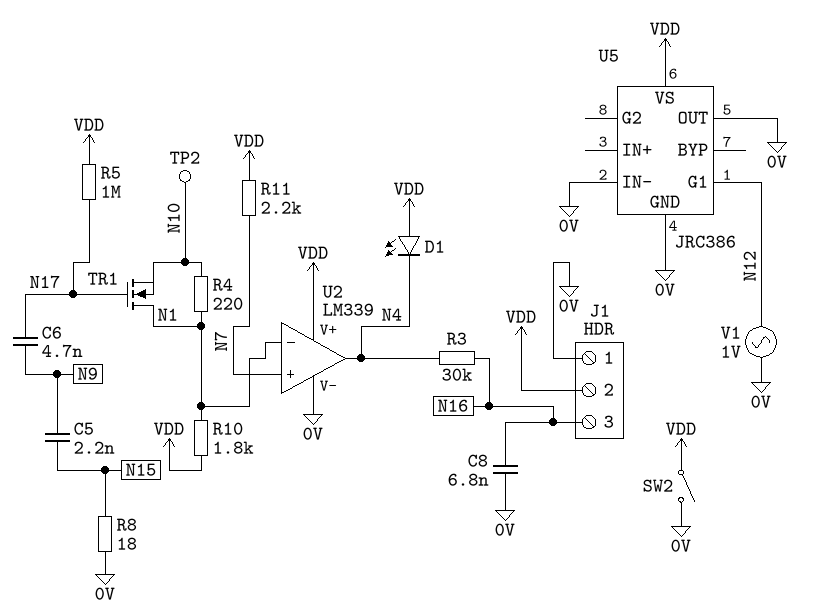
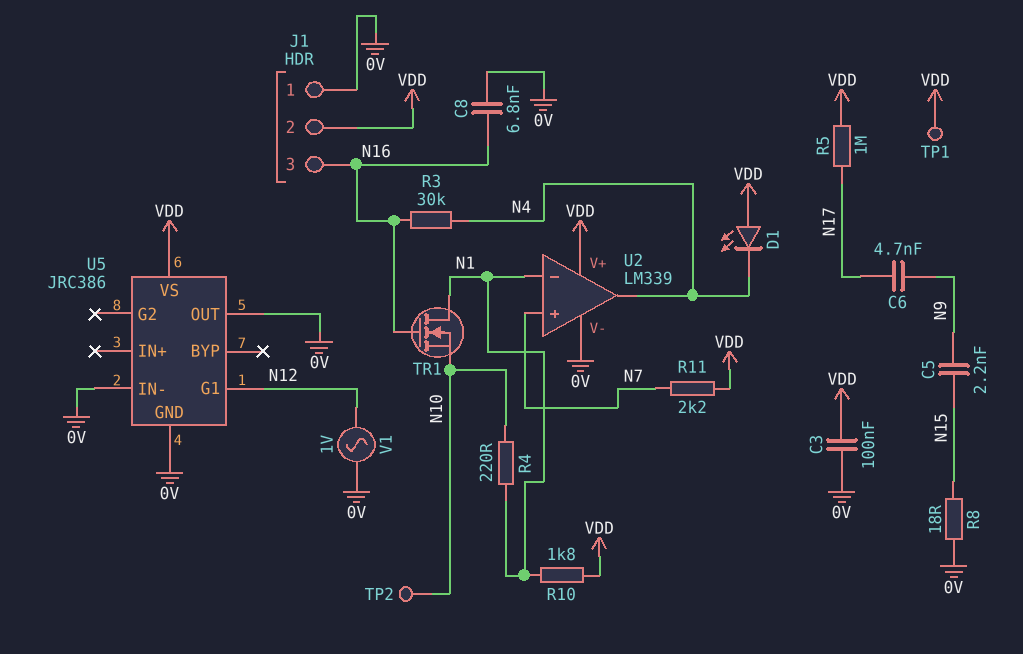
C3: none -> 100nF (0V, VDD)
SW2: switch (0V, VDD) -> none
TP1: none -> test point (VDD)
TR1: NMOS (G N17, D N1, S N10) -> NMOS (G N16, D N1, S N10)

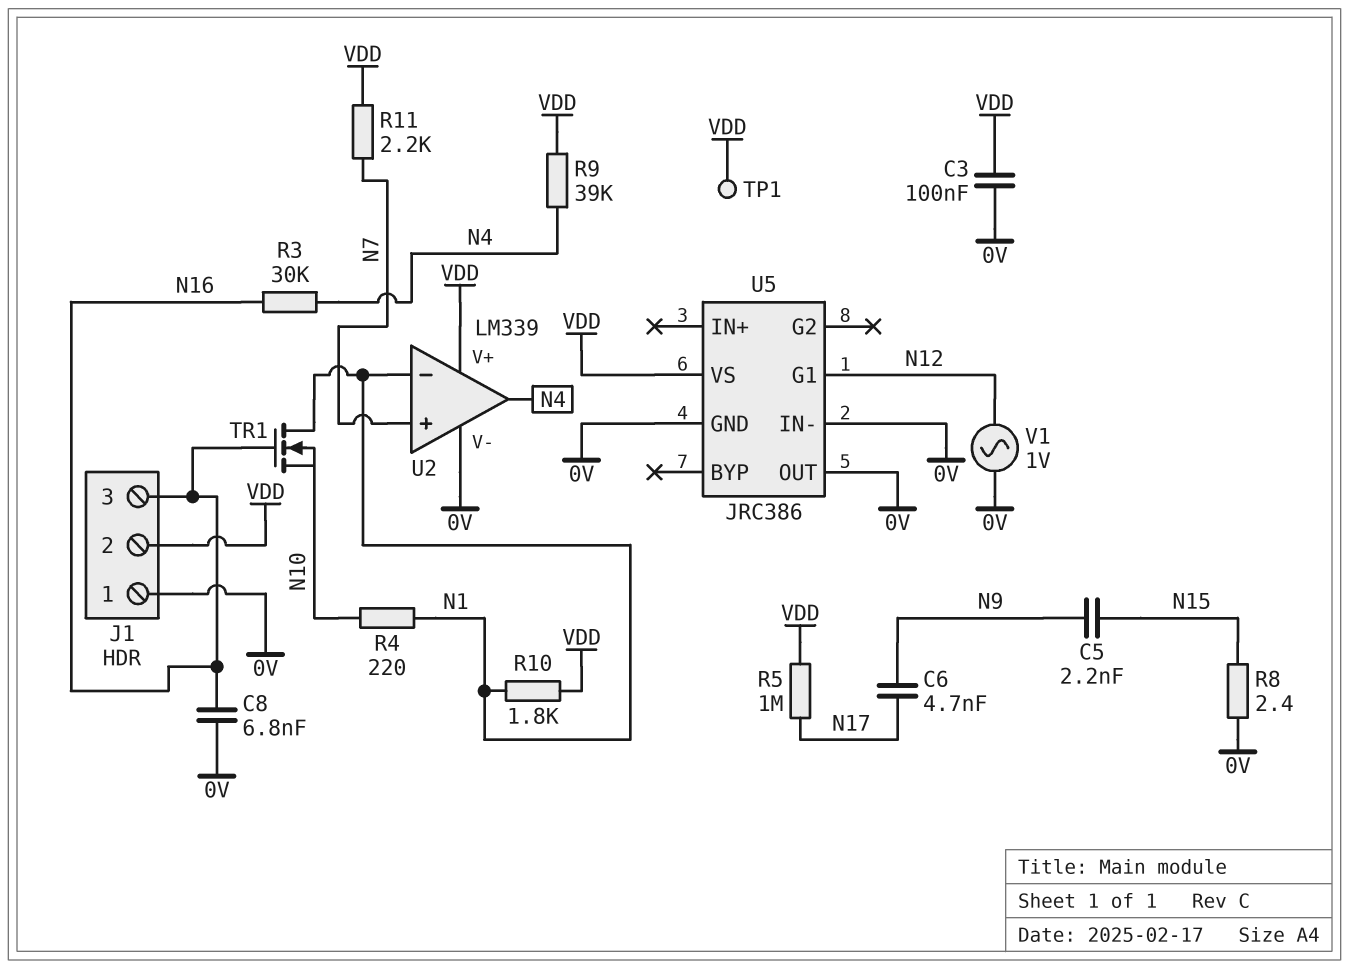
D1: LED (A VDD, K N4) -> none
R8: 18 (0V, N15) -> 2.4 (0V, N15)
R9: none -> 39k (N4, VDD)
TP2: test point (N10) -> none

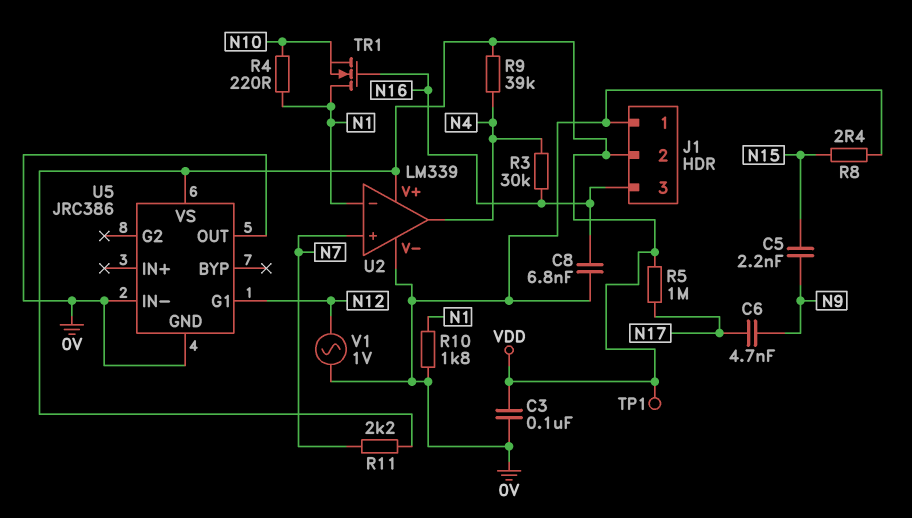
R10: 1.8k (N1, VDD) -> 1.8k (0V, N1)

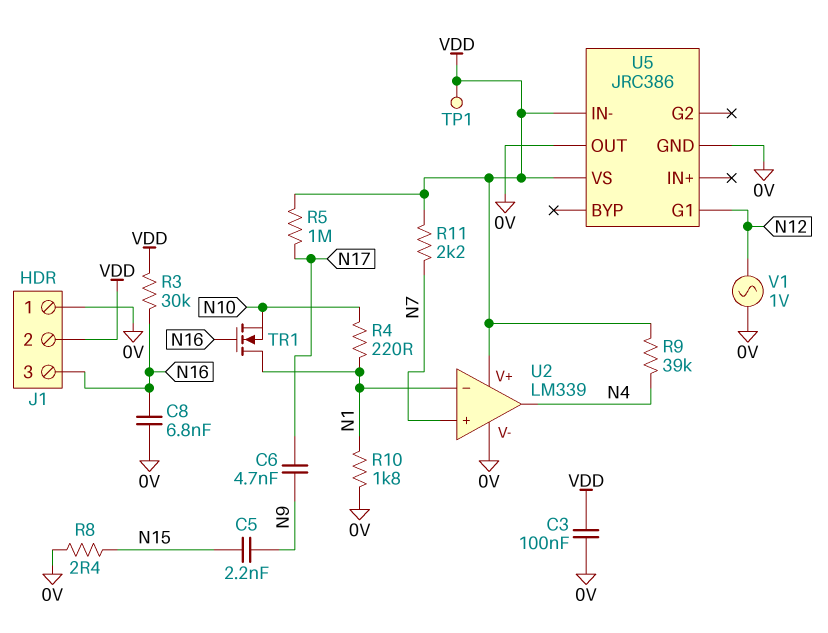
R3: 30k (N4, N16) -> 30k (N16, VDD)
U5 pin IN-: 0V -> VDD

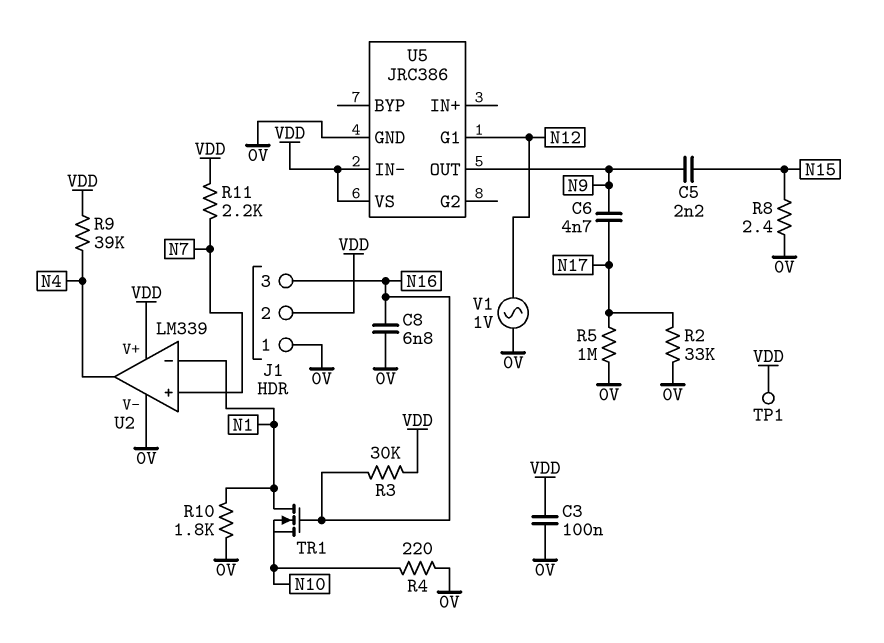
R2: none -> 33k (0V, N17)
R4: 220 (N1, N10) -> 220 (0V, N10)
R5: 1M (N17, VDD) -> 1M (0V, N17)
U5 pin OUT: 0V -> N9

